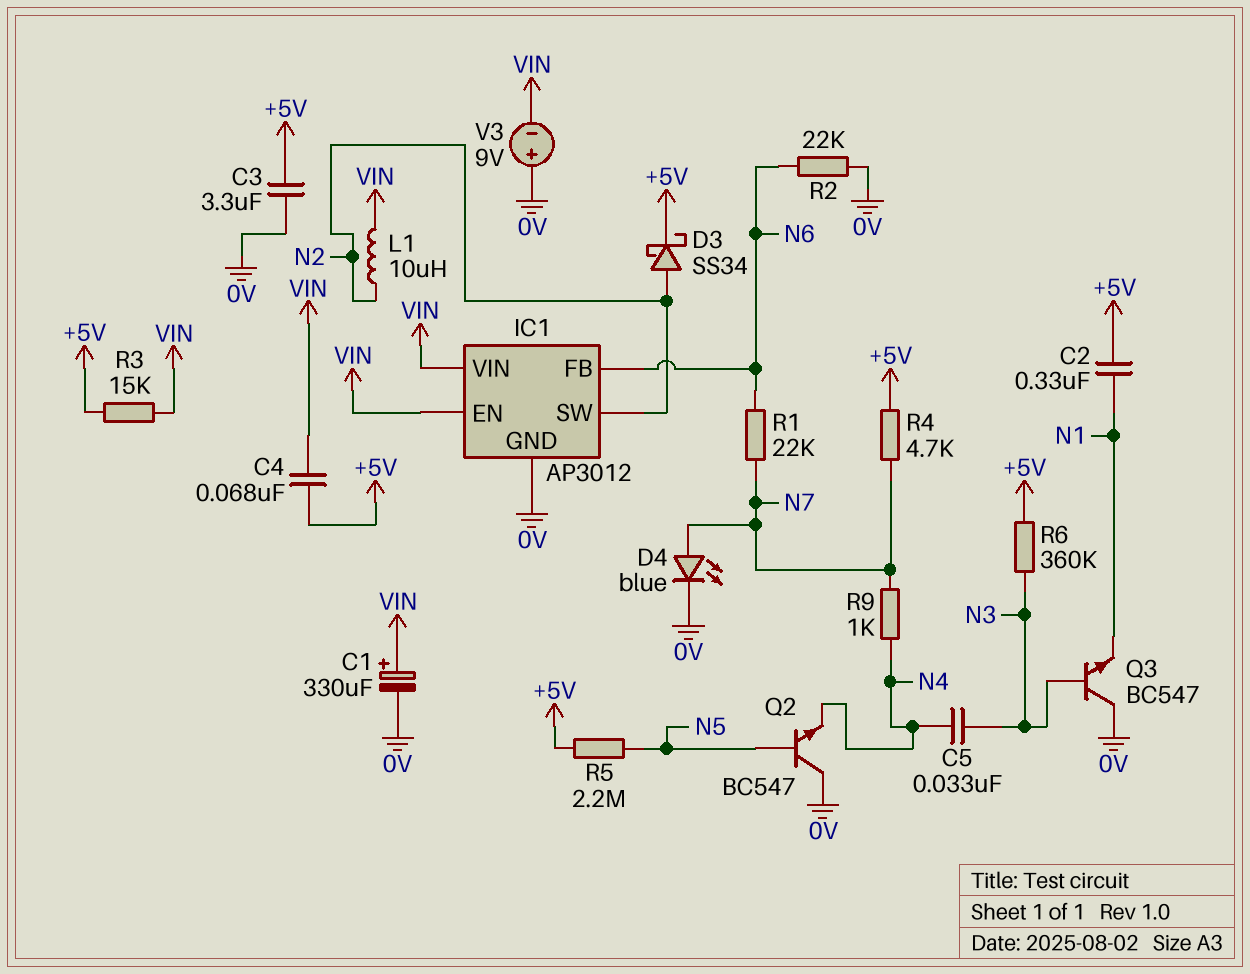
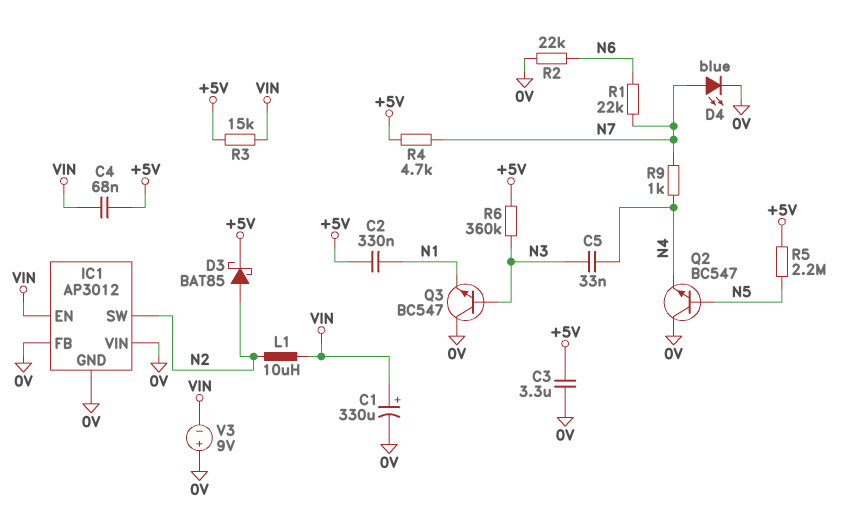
D3: schottky SS34 (A N2, K +5V) -> schottky BAT85 (A N2, K +5V)
IC1 pin FB: N6 -> 0V
IC1 pin VIN: VIN -> 0V

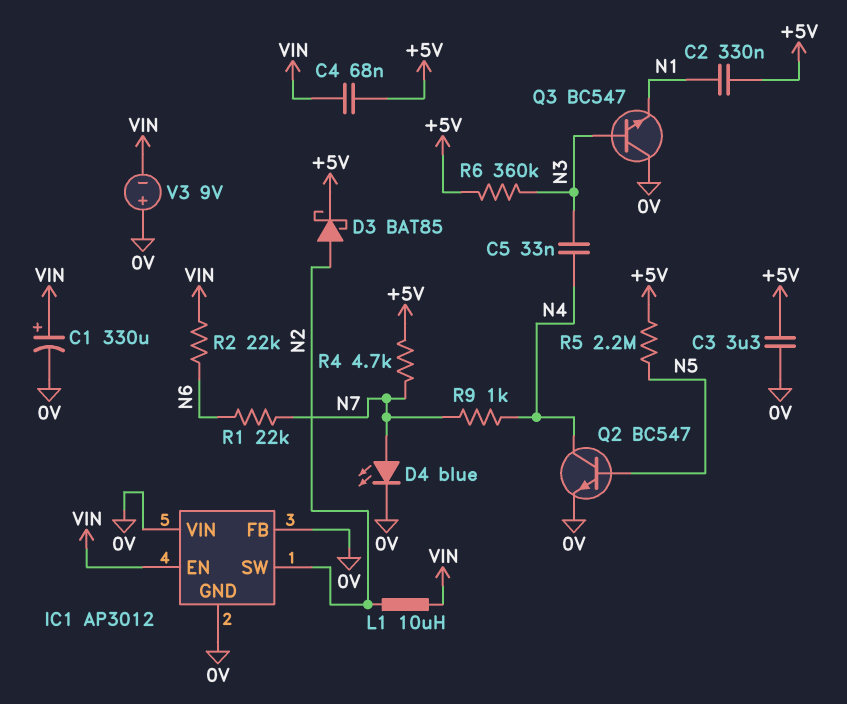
Q2: NPN BC547 (B N5, C 0V, E N4) -> NPN BC547 (B N5, C N4, E 0V)
R2: 22k (0V, N6) -> 22k (N6, VIN)
R3: 15k (+5V, VIN) -> none

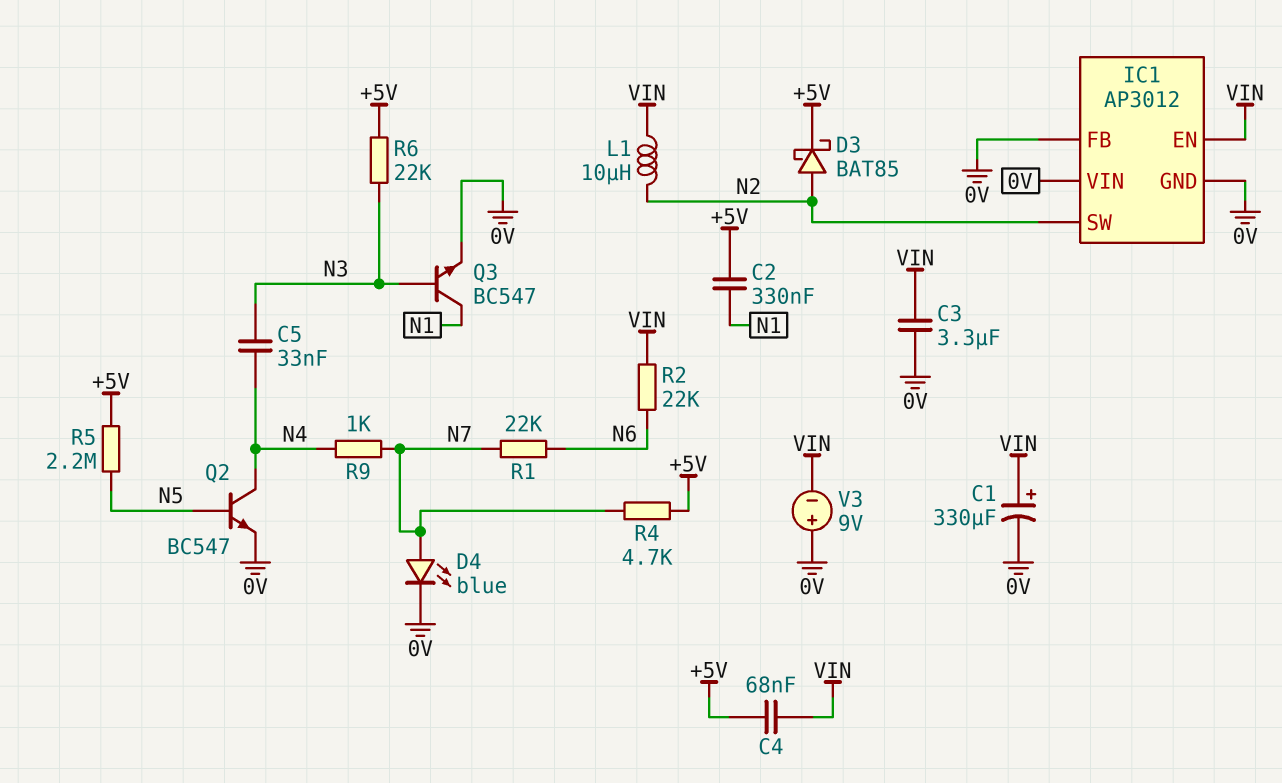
C3: 3.3uF (+5V, 0V) -> 3.3uF (0V, VIN)
Q3: NPN BC547 (B N3, C 0V, E N1) -> NPN BC547 (B N3, C N1, E 0V)
R6: 360k (+5V, N3) -> 22k (+5V, N3)

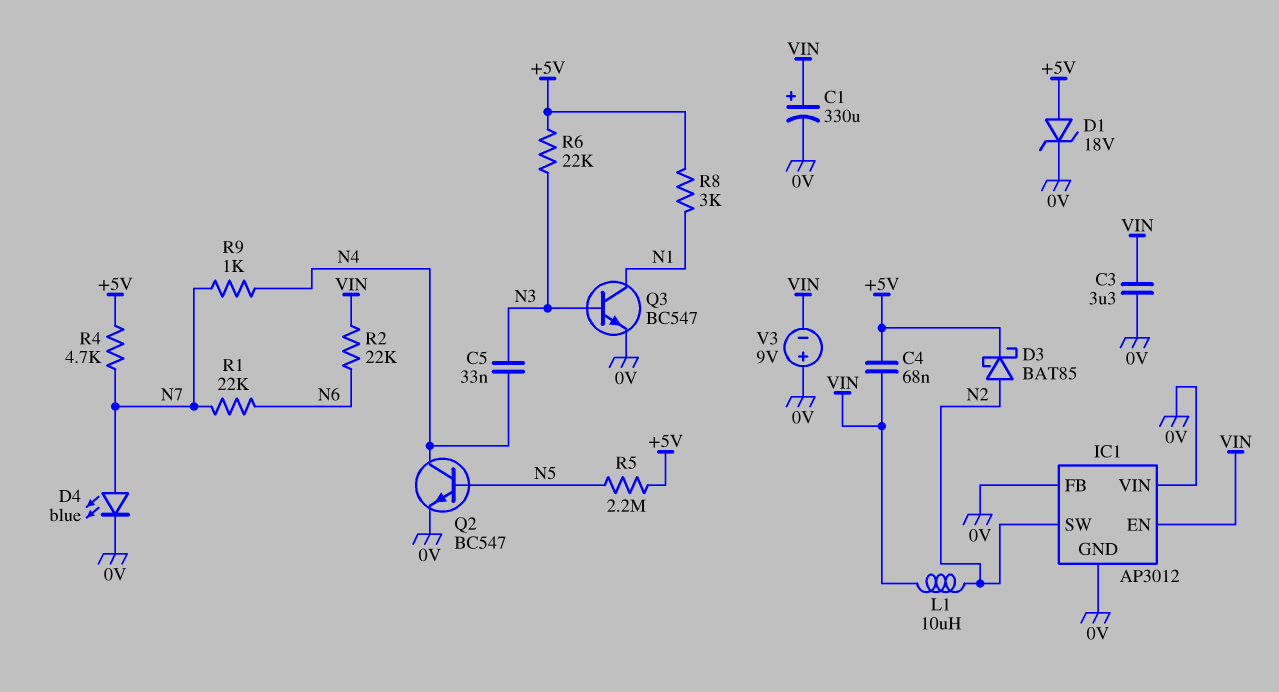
C2: 330nF (+5V, N1) -> none
D1: none -> zener 18V (A +5V, K 0V)
R8: none -> 3k (+5V, N1)

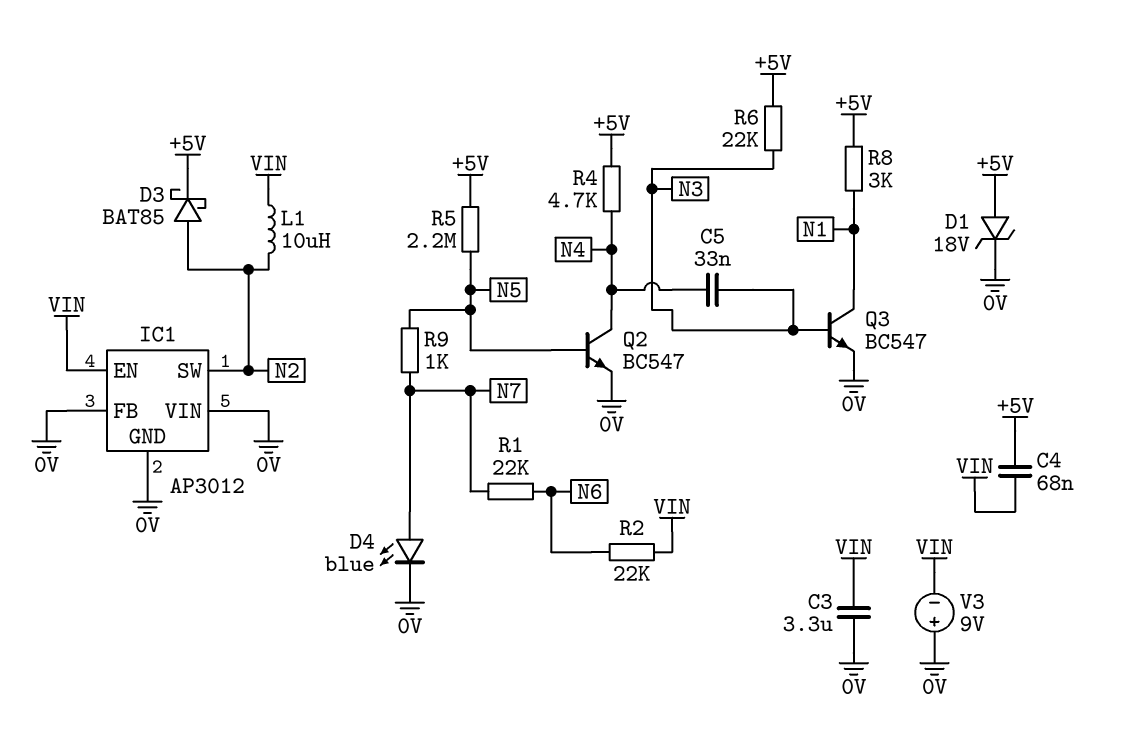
C1: 330uF (plus VIN, minus 0V) -> none
R4: 4.7k (+5V, N7) -> 4.7k (+5V, N4)
R9: 1k (N4, N7) -> 1k (N5, N7)

